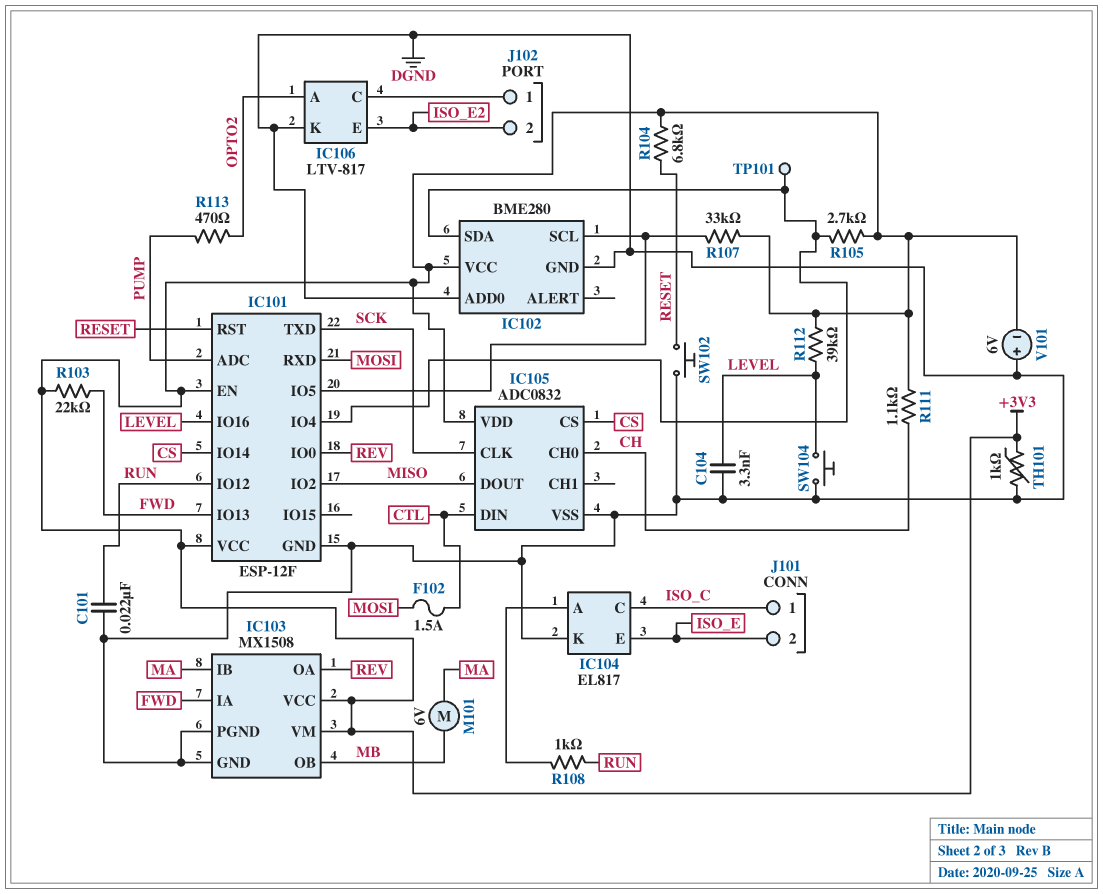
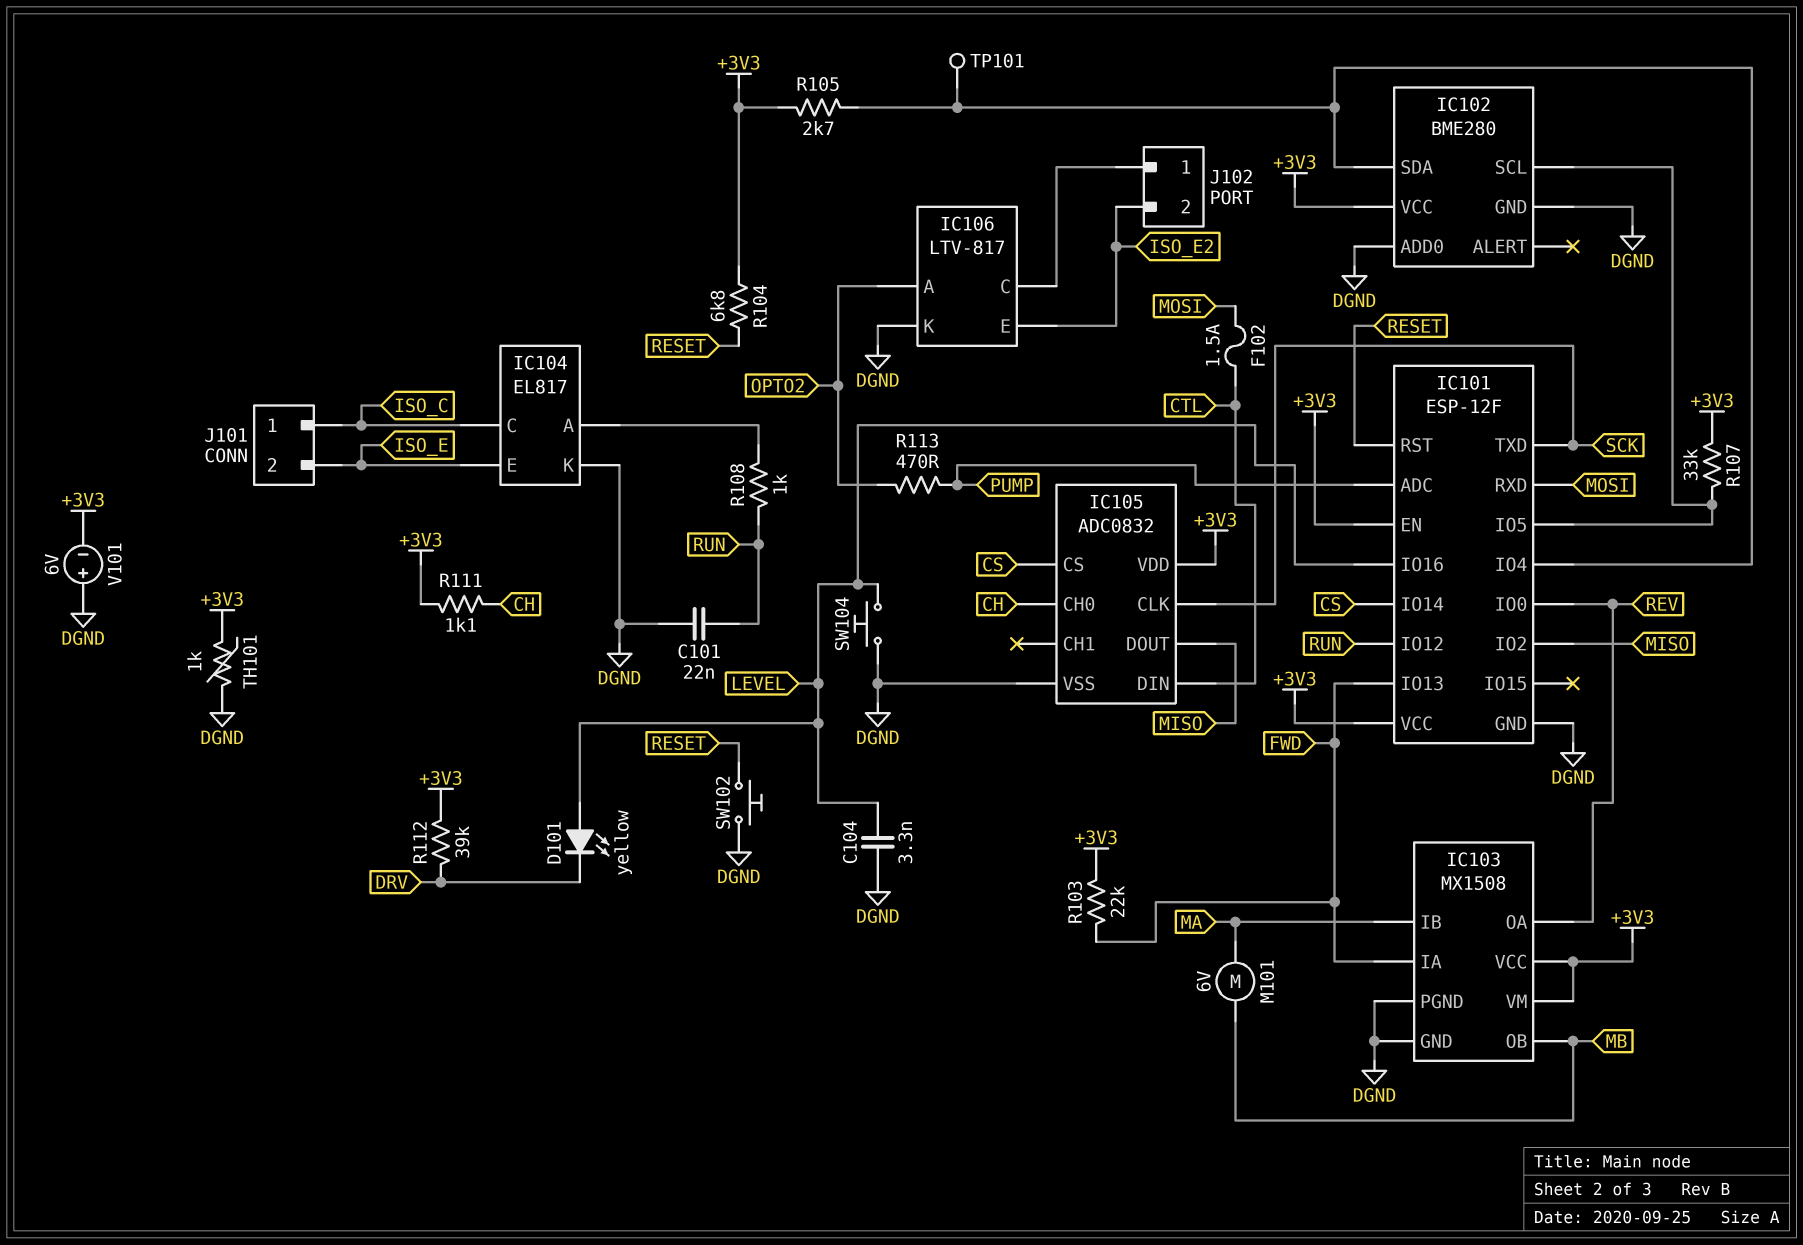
D101: none -> LED yellow (A LEVEL, K DRV)
R112: 39k (+3V3, LEVEL) -> 39k (+3V3, DRV)

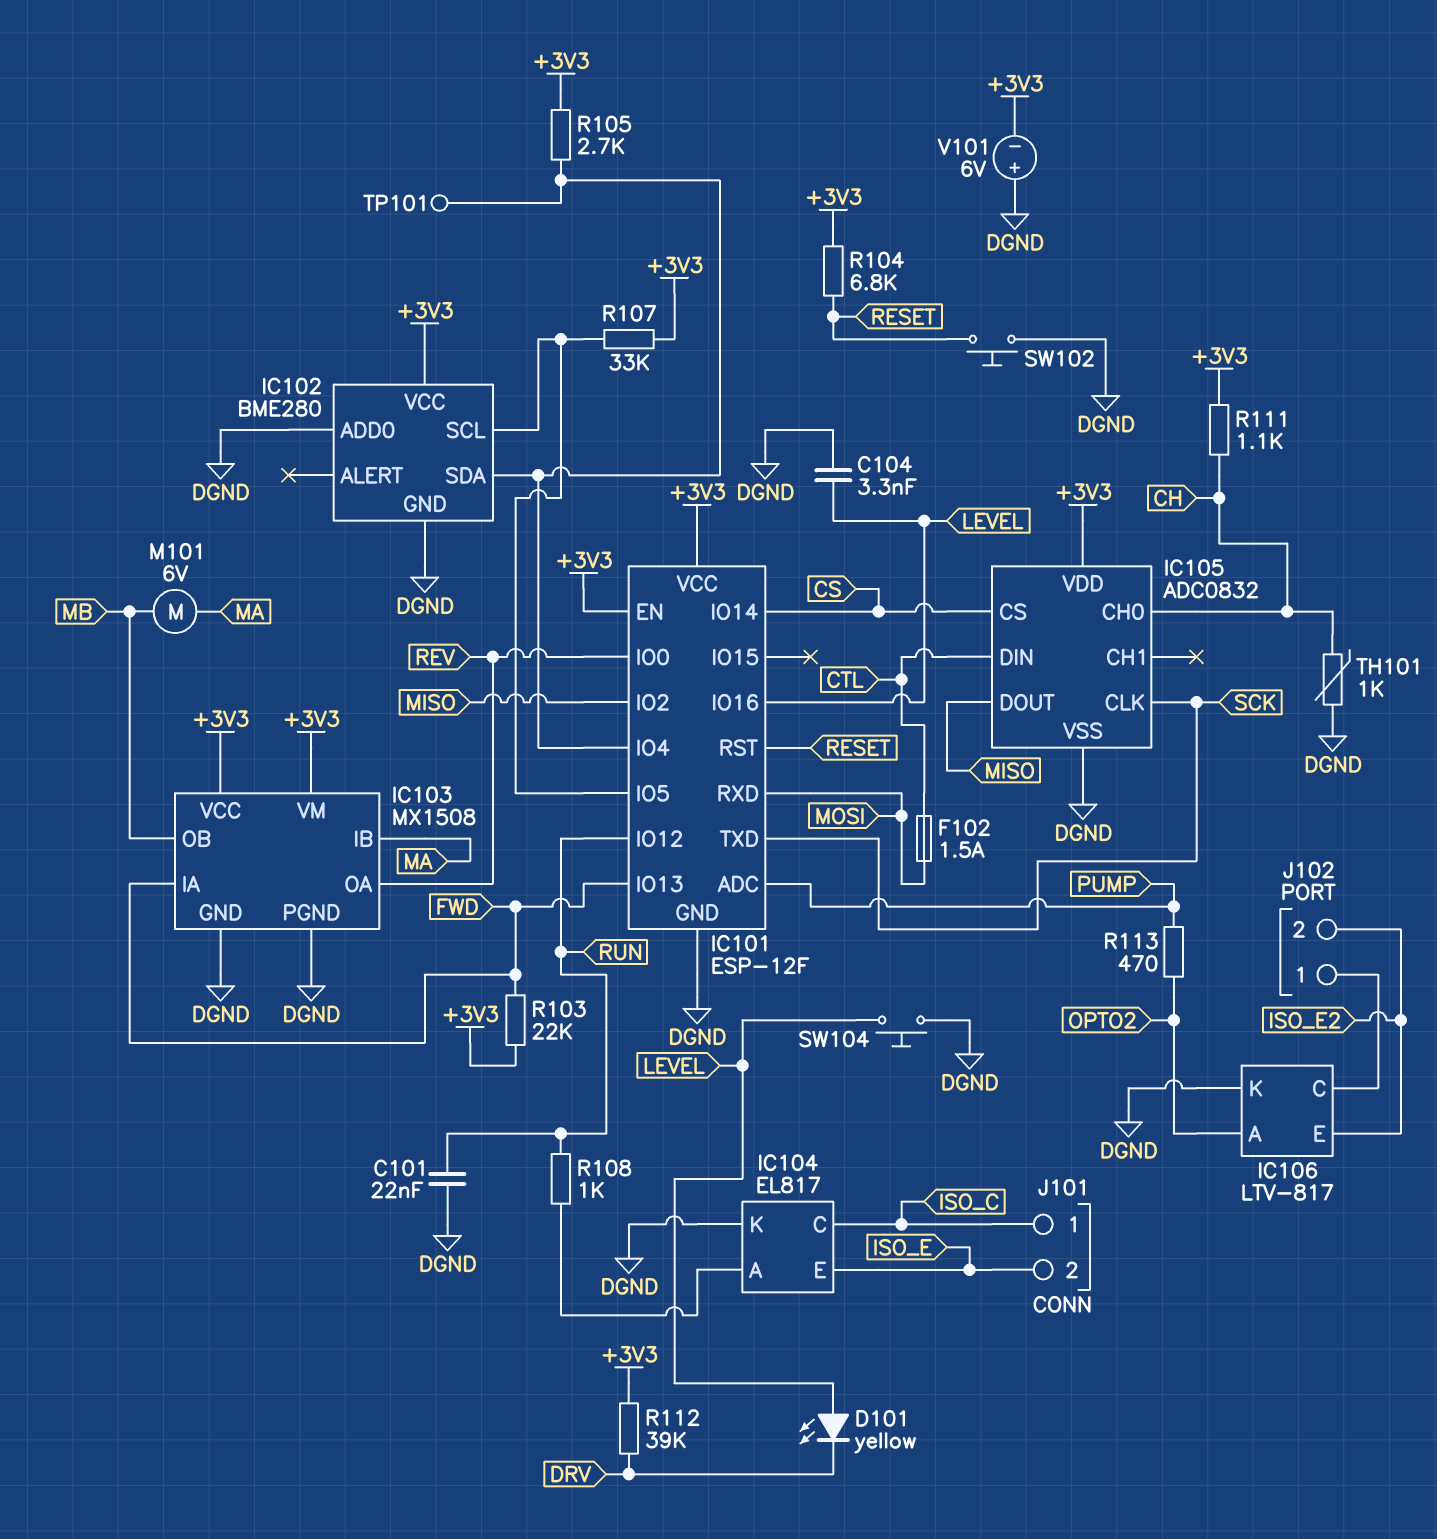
TH101: 1k (+3V3, DGND) -> 1k (CH, DGND)

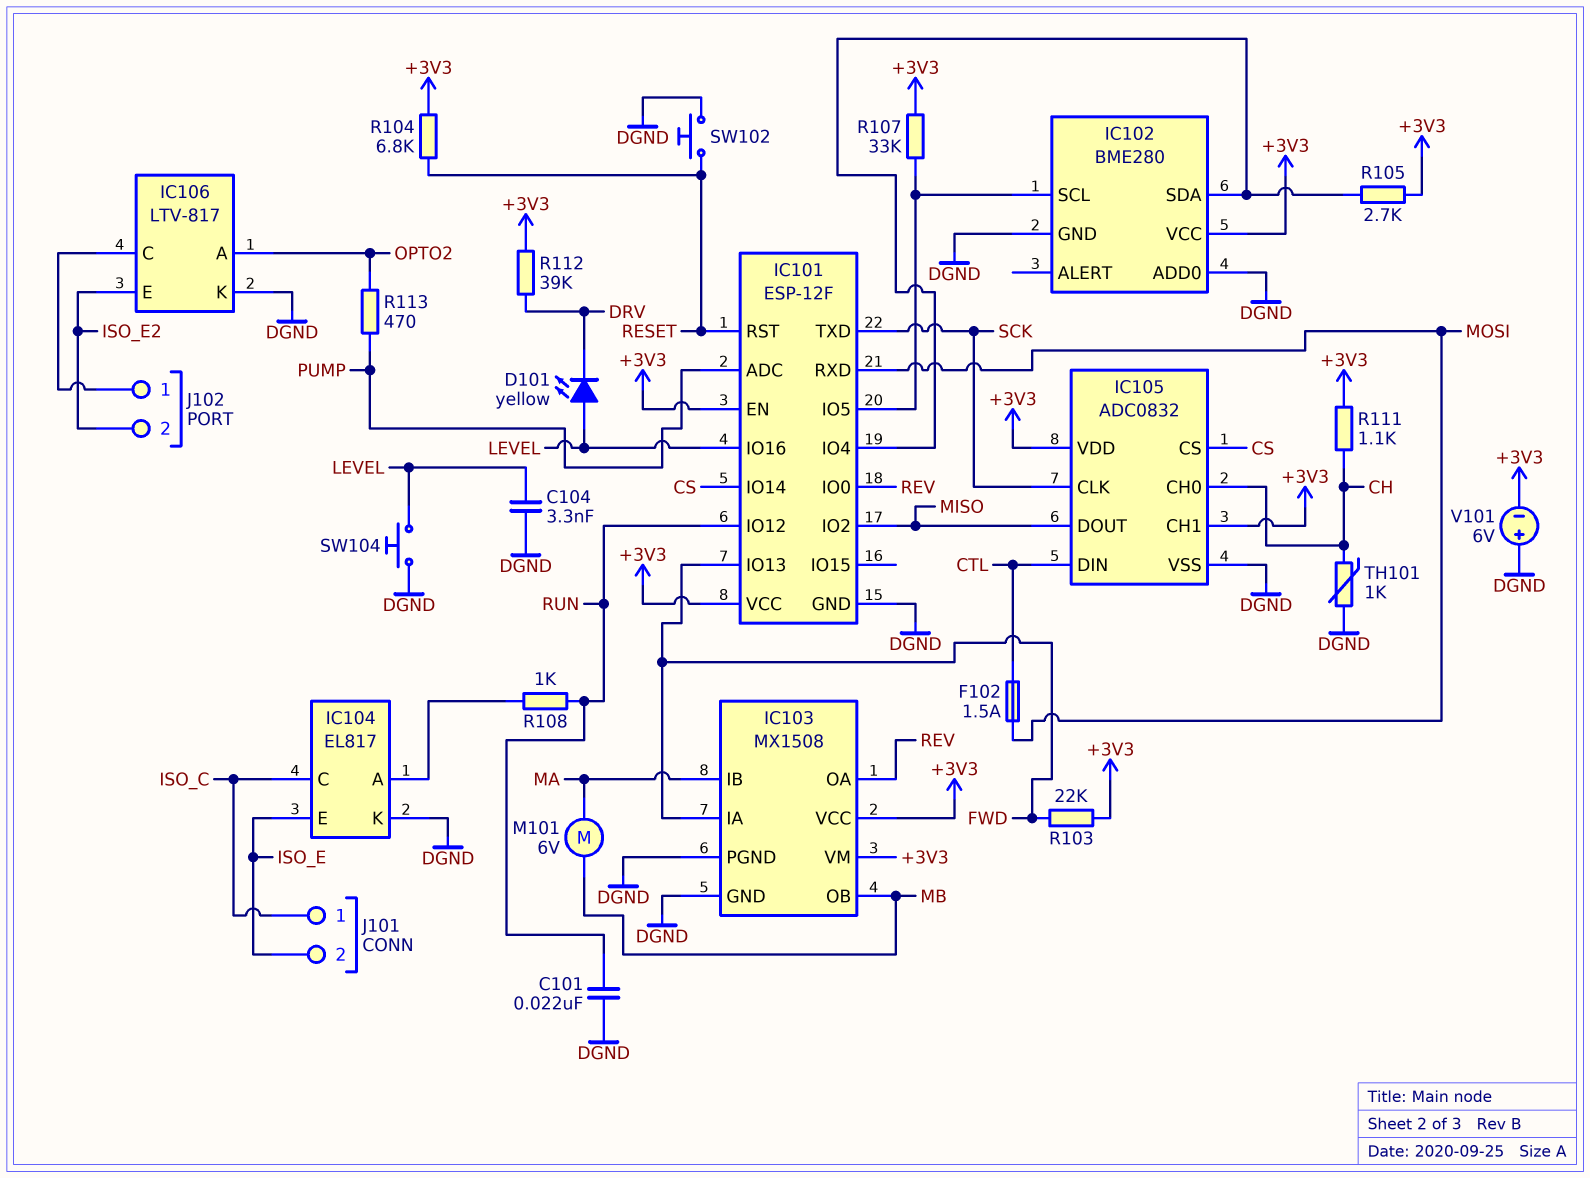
IC105 pin CH1: none -> +3V3
TP101: test point (IC101/IO4) -> none

